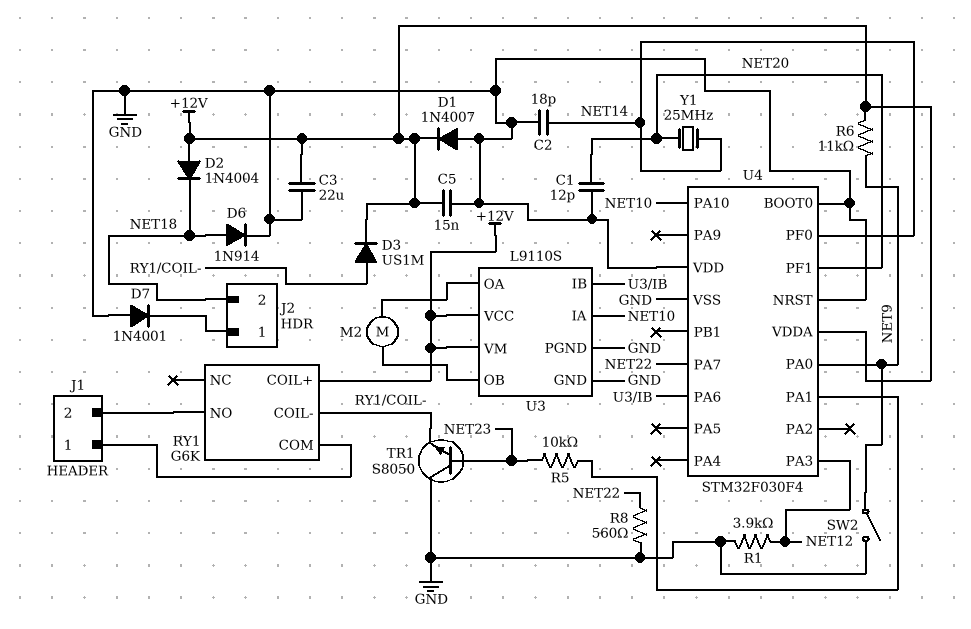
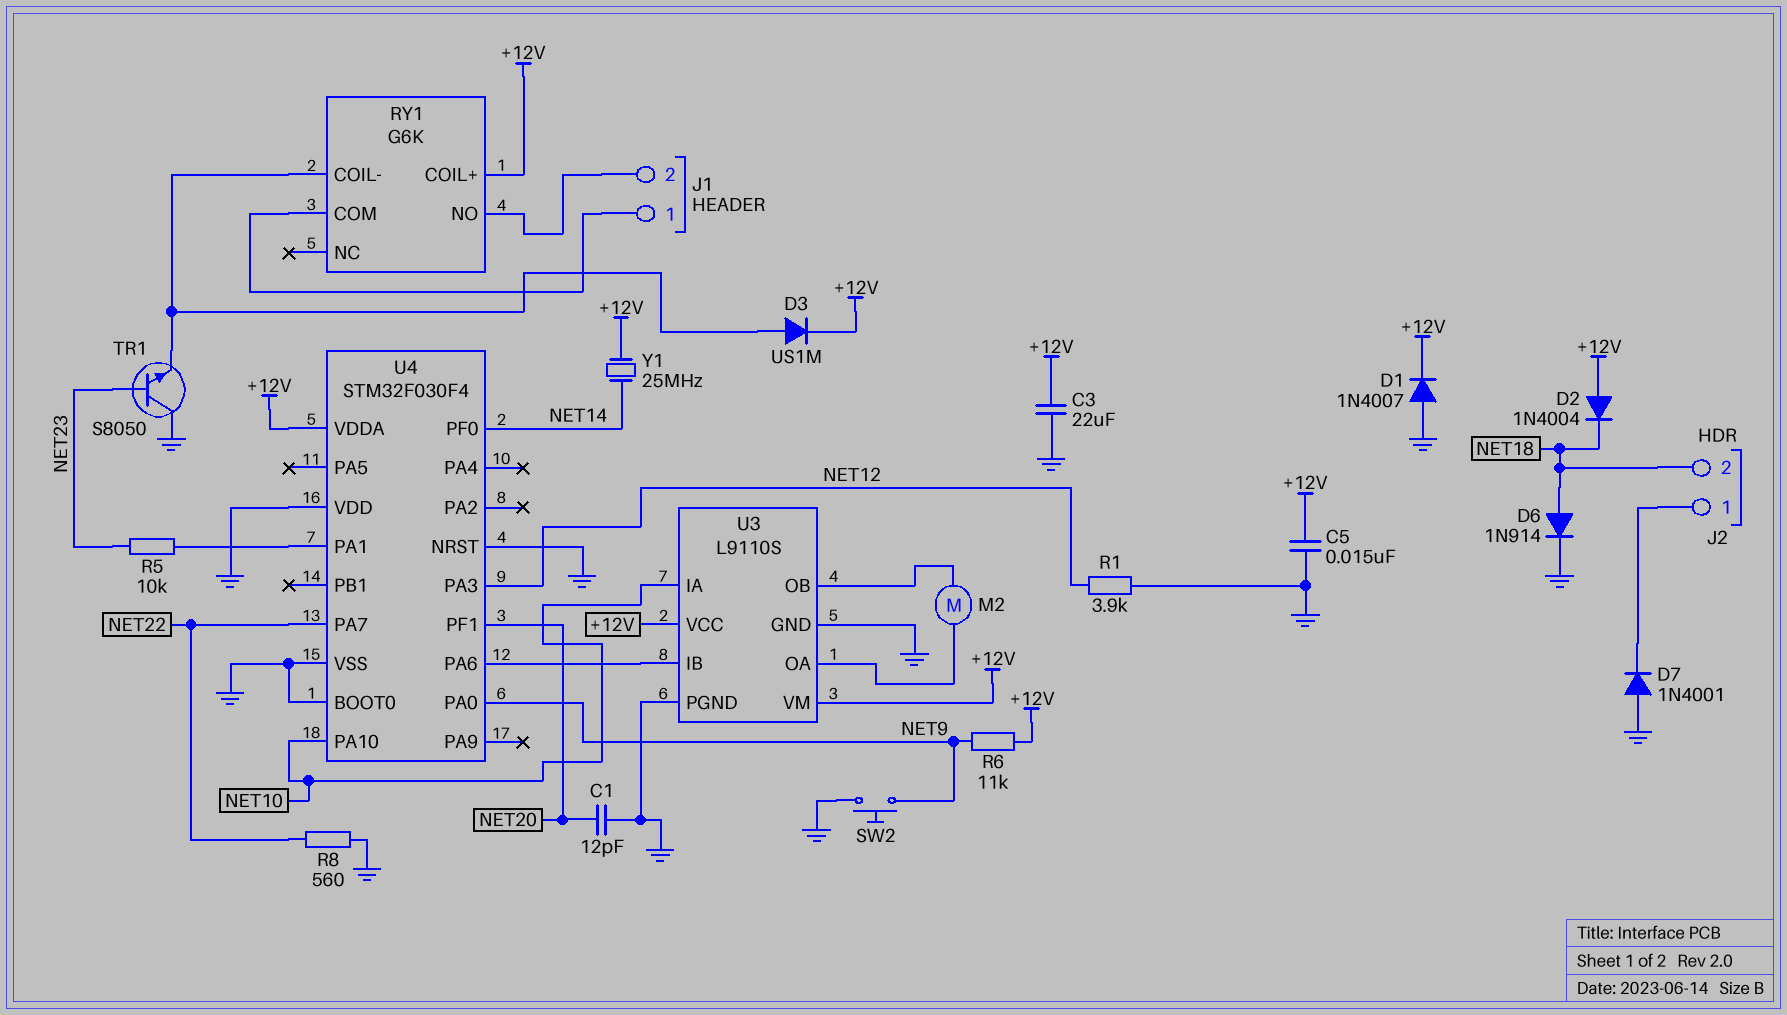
C2: 18pF (GND, NET14) -> none
SW2: switch (GND, NET9) -> button (GND, NET9)
Y1: 25MHz (NET14, NET20) -> 25MHz (+12V, NET14)

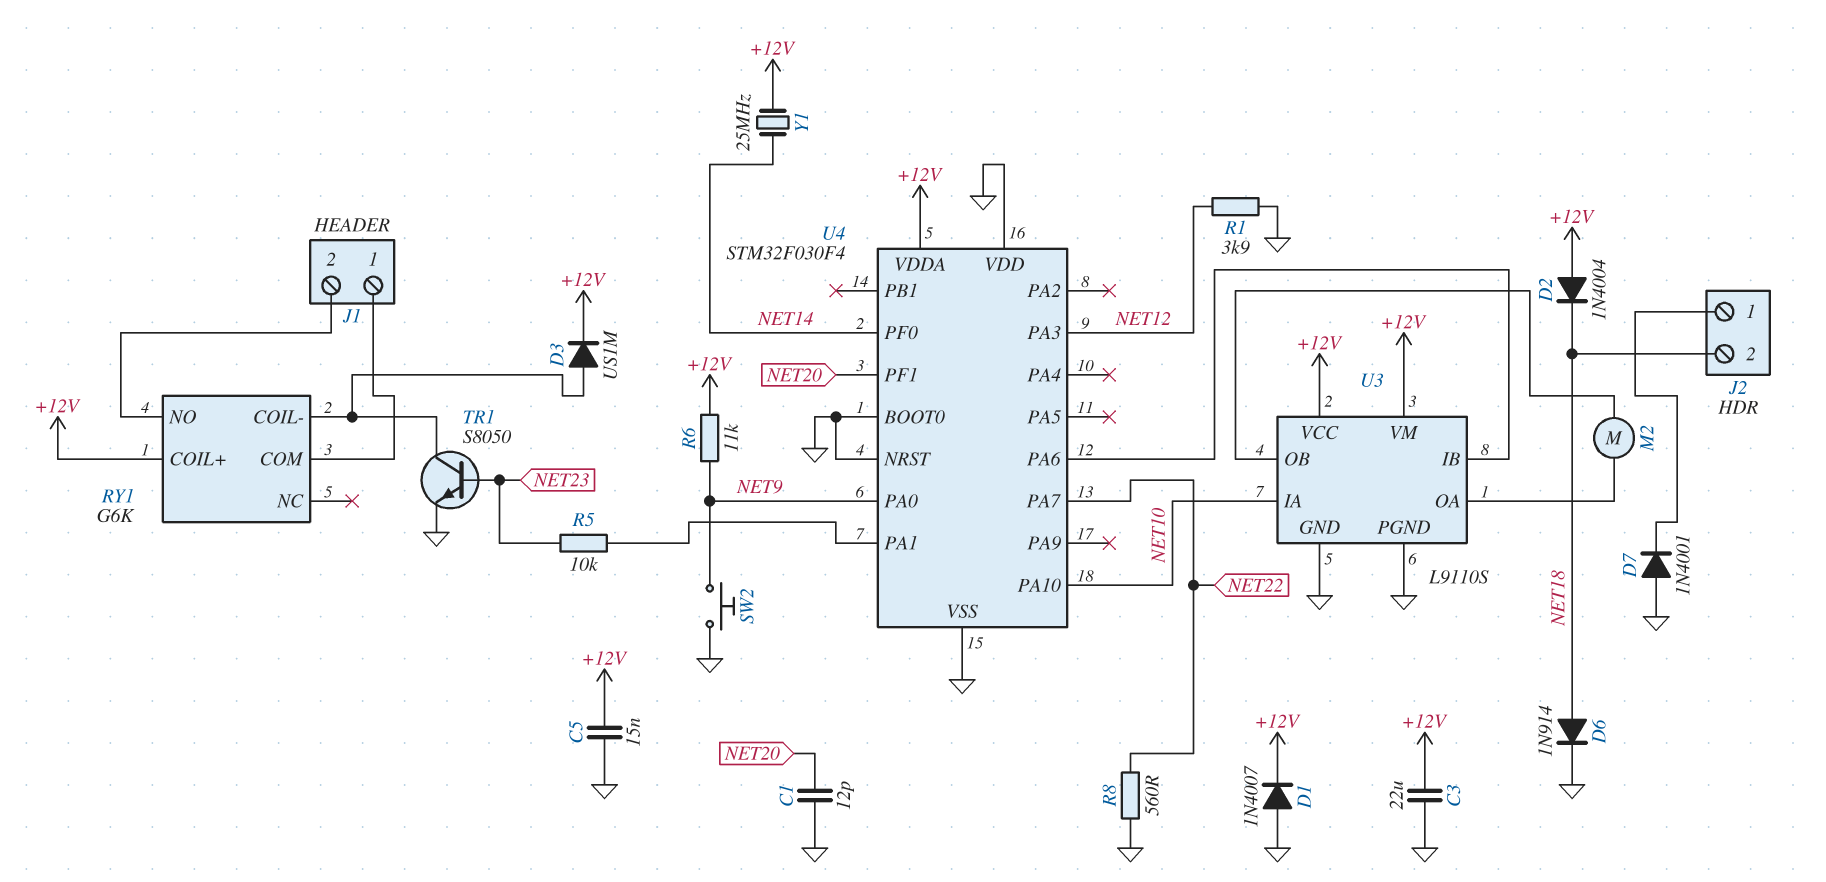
TR1: NPN S8050 (B NET23, C GND, E RY1/COIL-) -> NPN S8050 (B NET23, C RY1/COIL-, E GND)

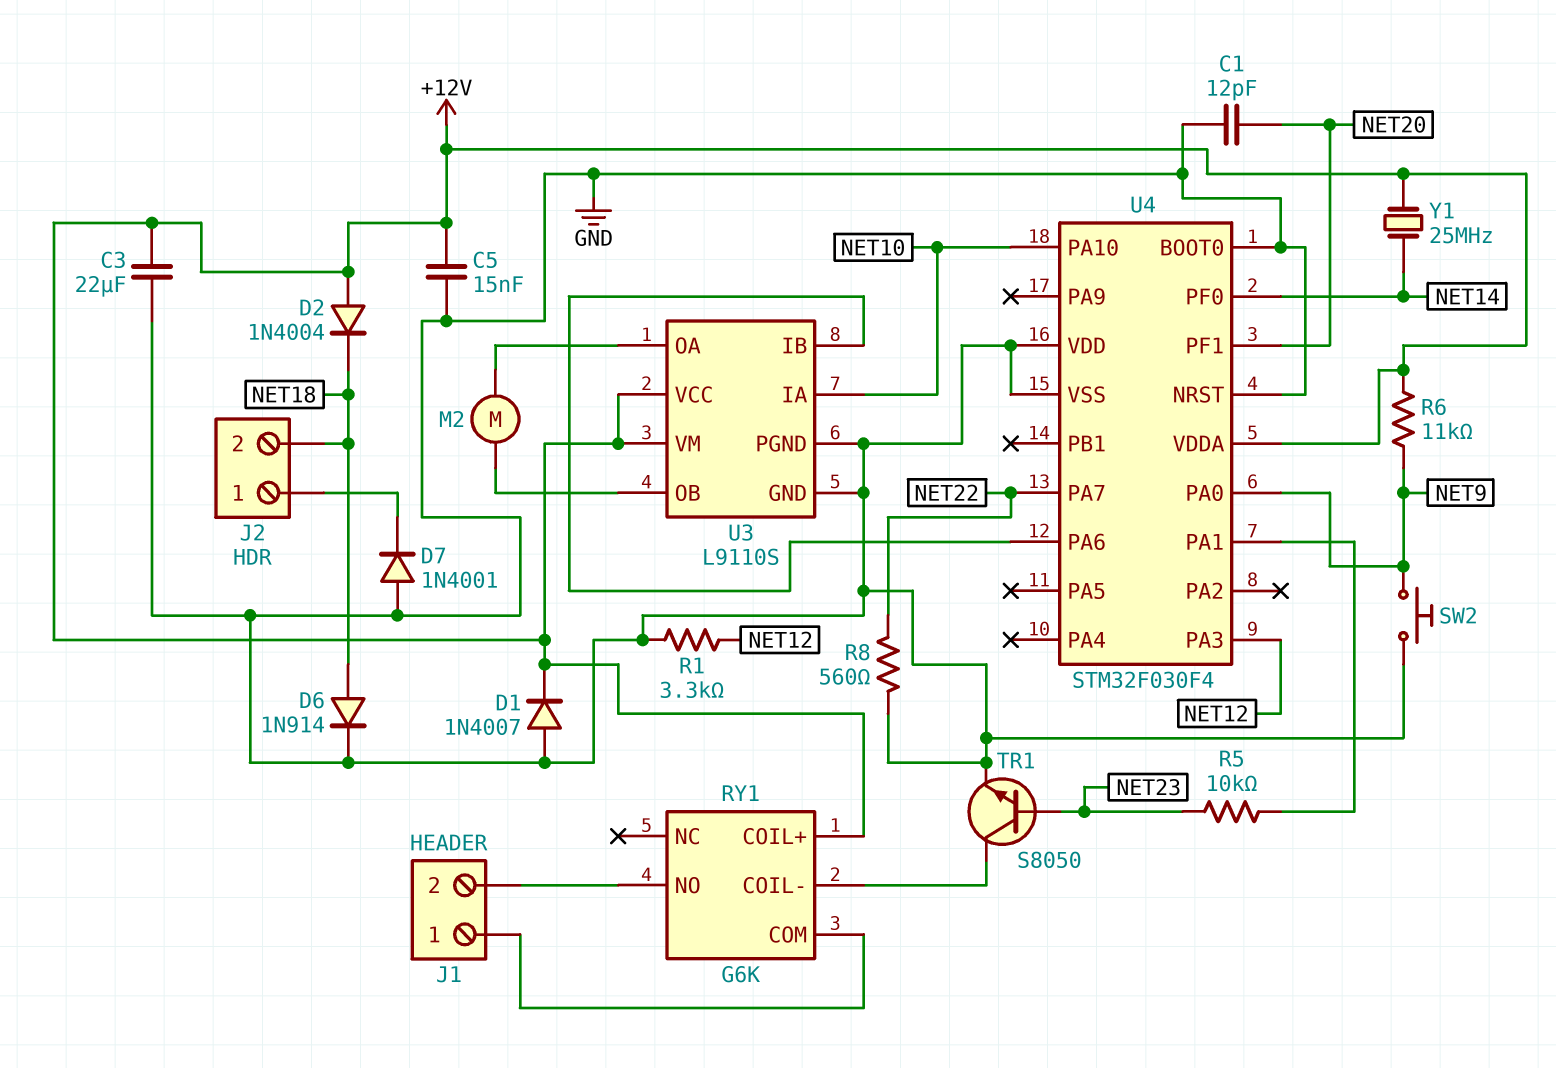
D3: diode US1M (A RY1/COIL-, K +12V) -> none
R1: 3.9k (GND, NET12) -> 3.3k (GND, NET12)

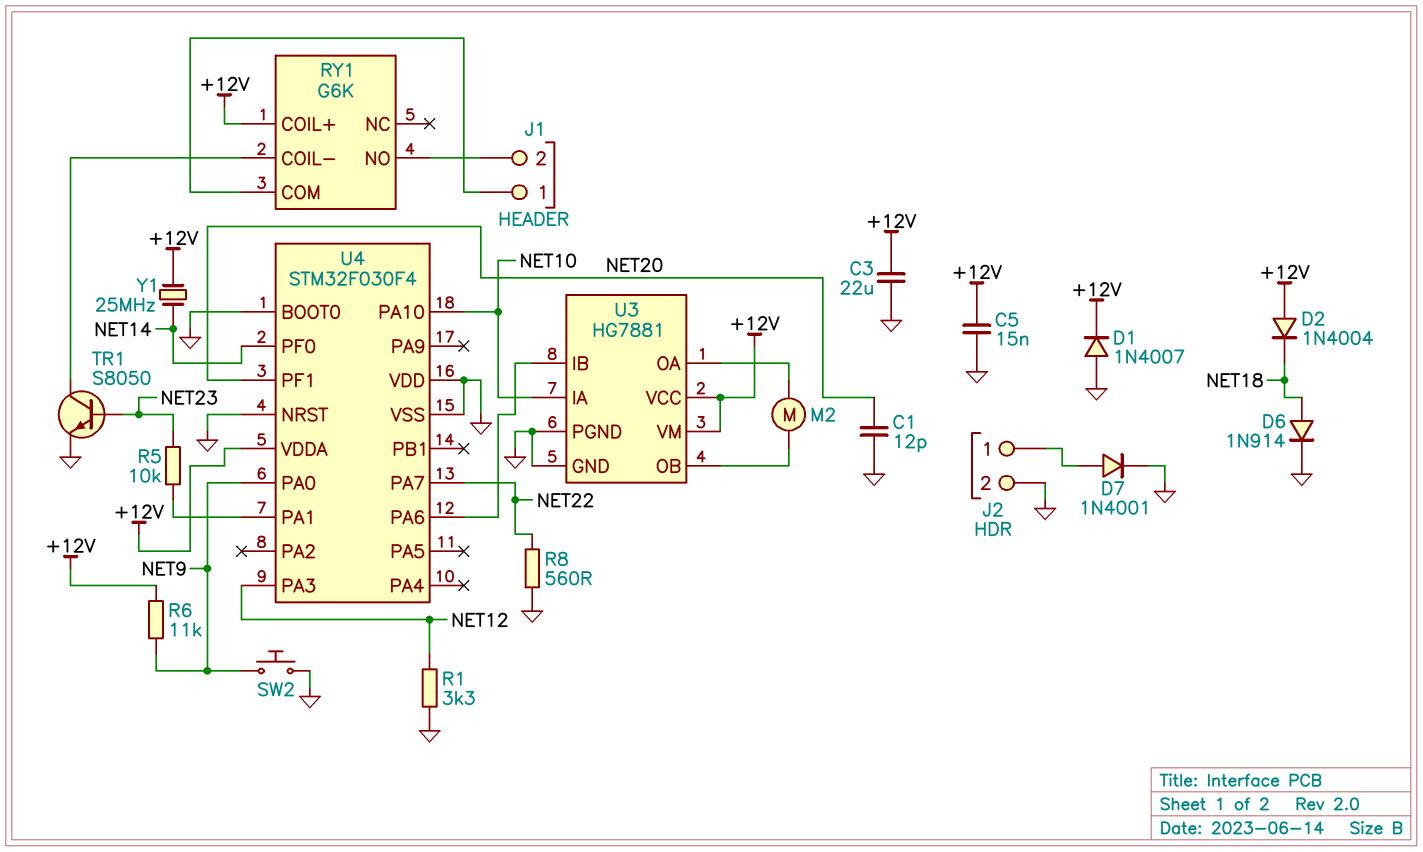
D7: diode 1N4001 (A GND, K J2/1) -> diode 1N4001 (A J2/1, K GND)
J2 pin 2: NET18 -> GND
U3: L9110S -> HG7881

